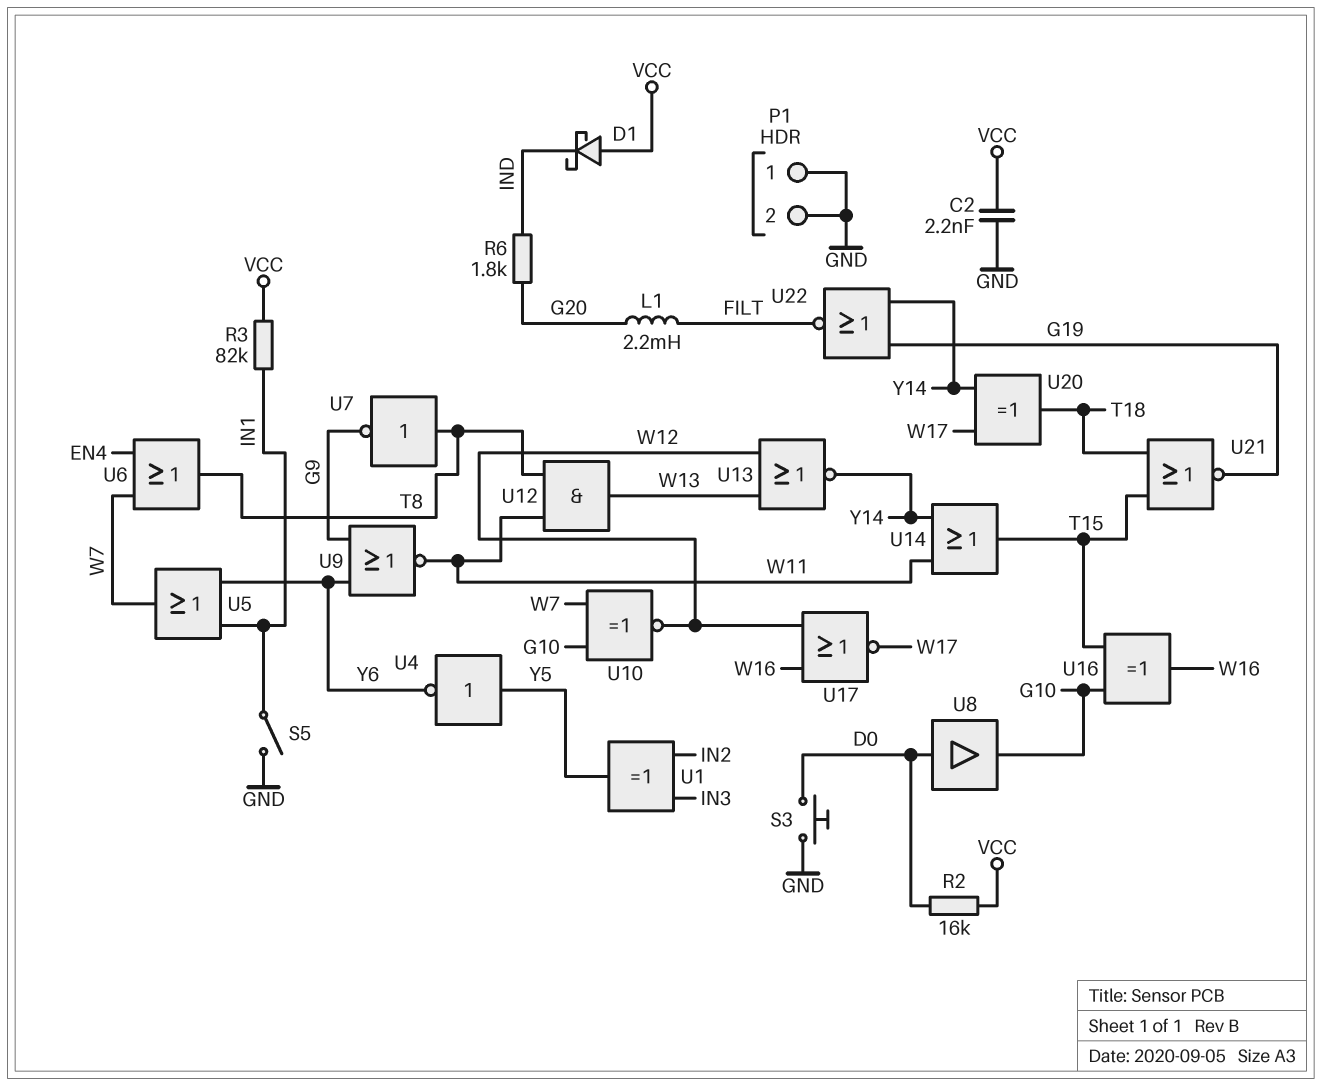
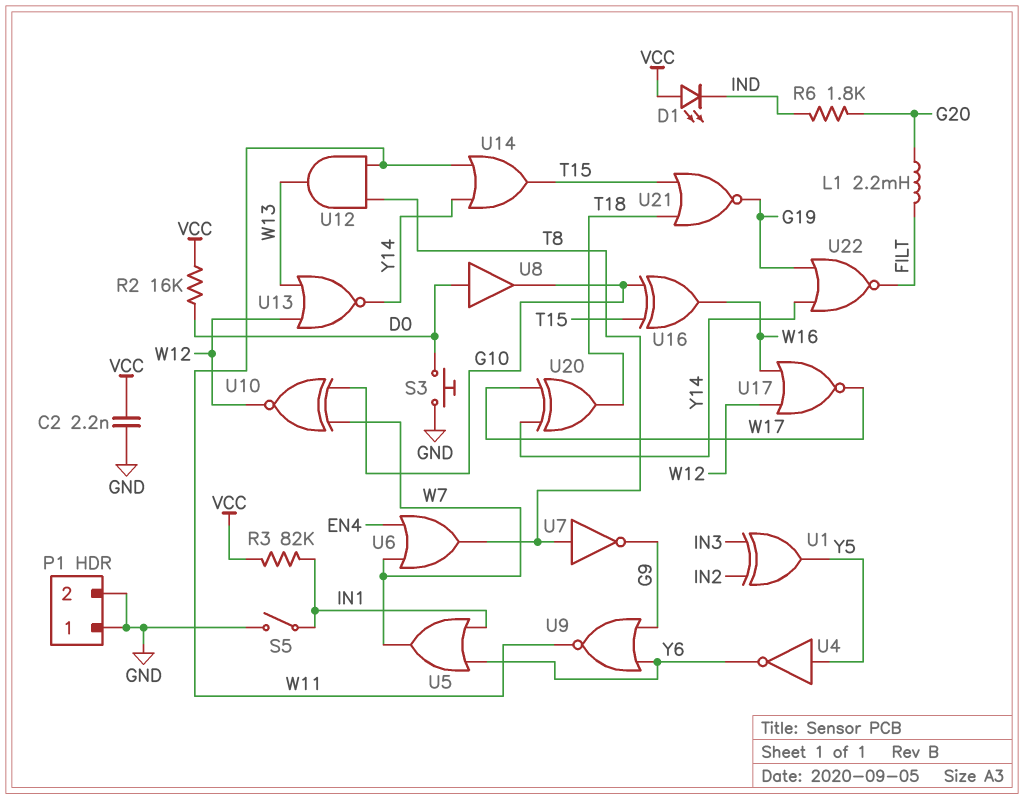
D1: schottky (A VCC, K IND) -> LED (A VCC, K IND)

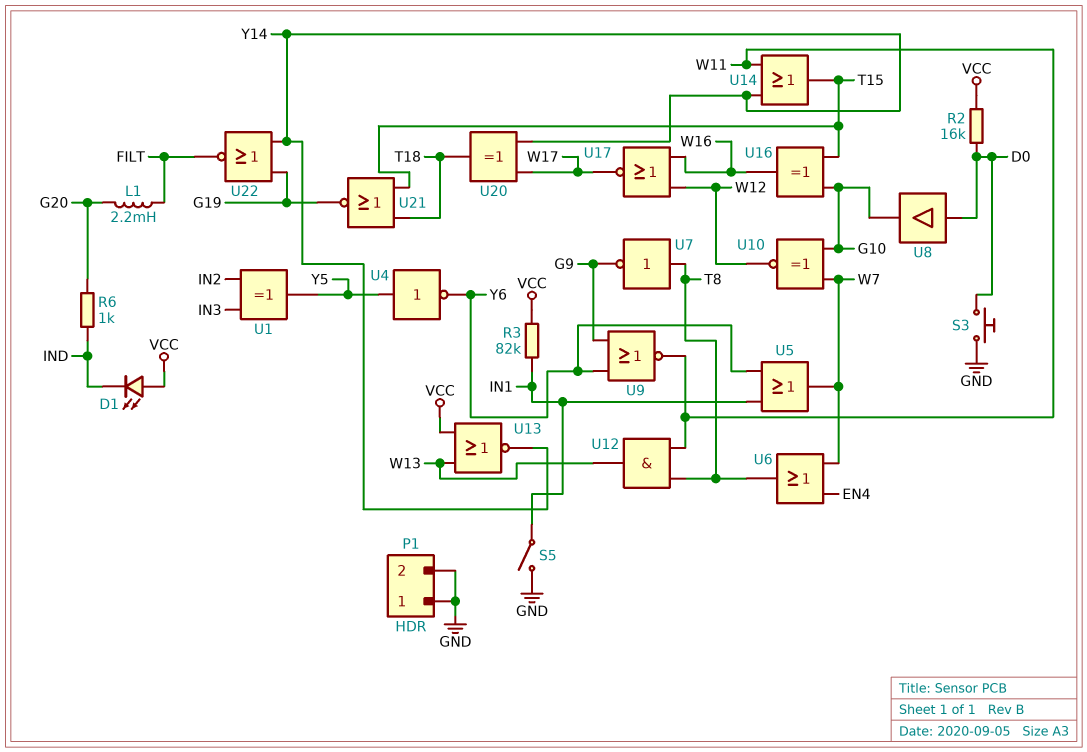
C2: 2.2nF (GND, VCC) -> none
R6: 1.8k (G20, IND) -> 1k (G20, IND)
U13: NOR (in W12, in W13, out Y14) -> NOR (in VCC, in W13, out Y14)

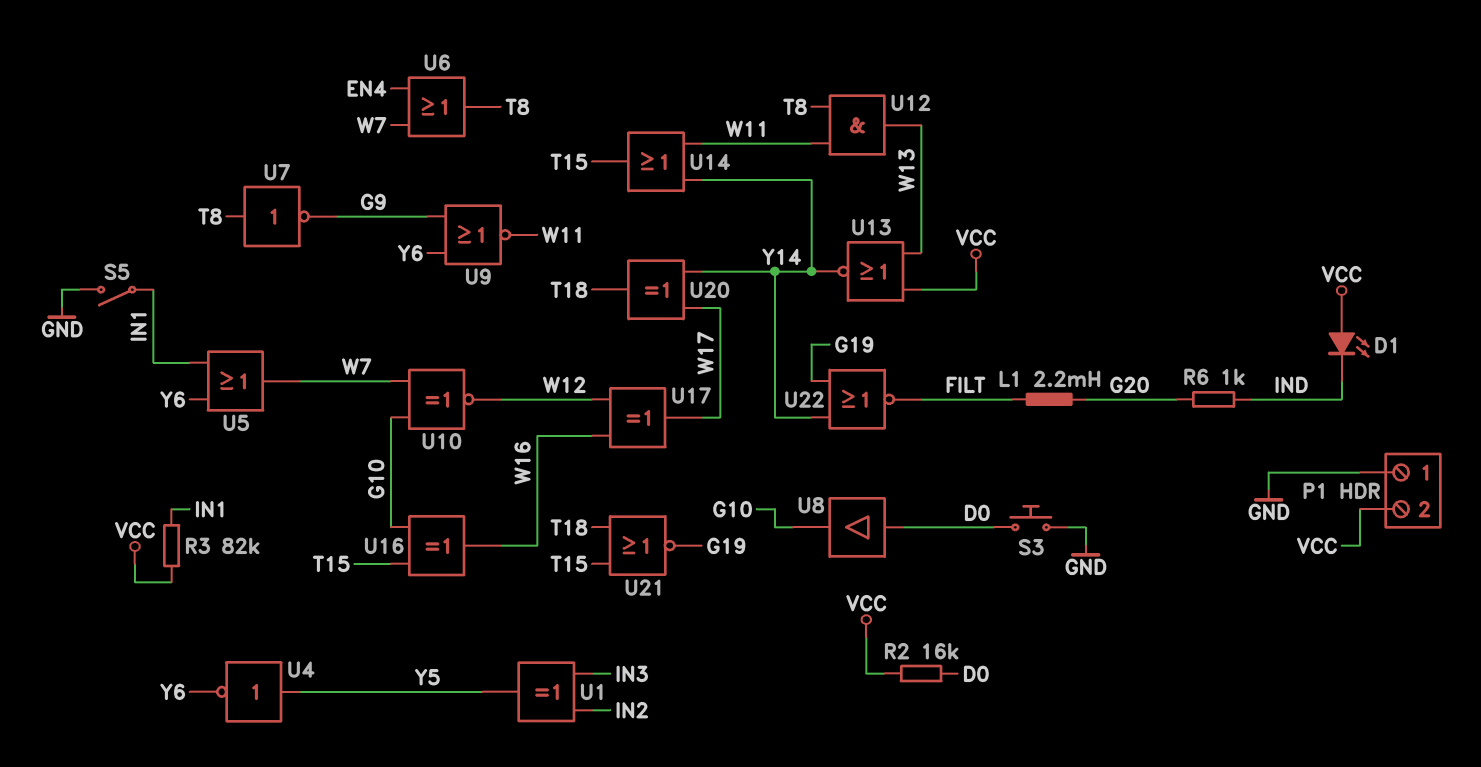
P1 pin 2: GND -> VCC
U17: NOR (in W12, in W16, out W17) -> XOR (in W12, in W16, out W17)

